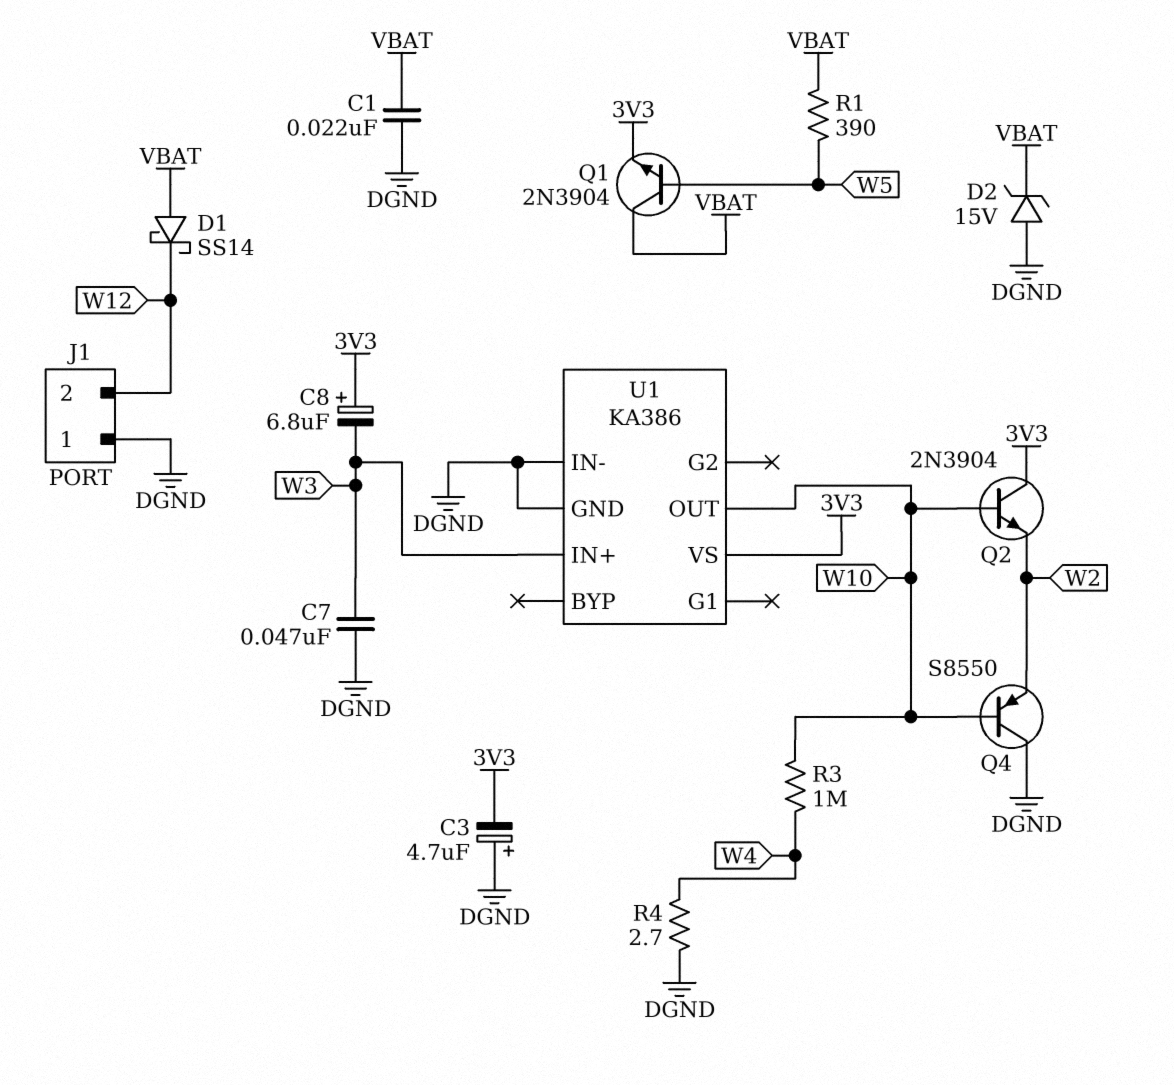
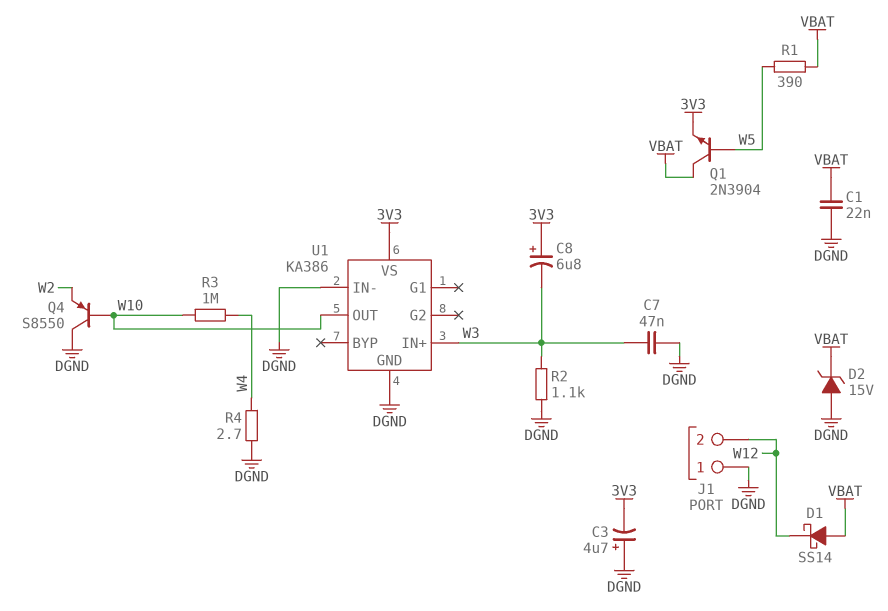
Q2: NPN 2N3904 (B W10, C 3V3, E W2) -> none
R2: none -> 1.1k (DGND, W3)

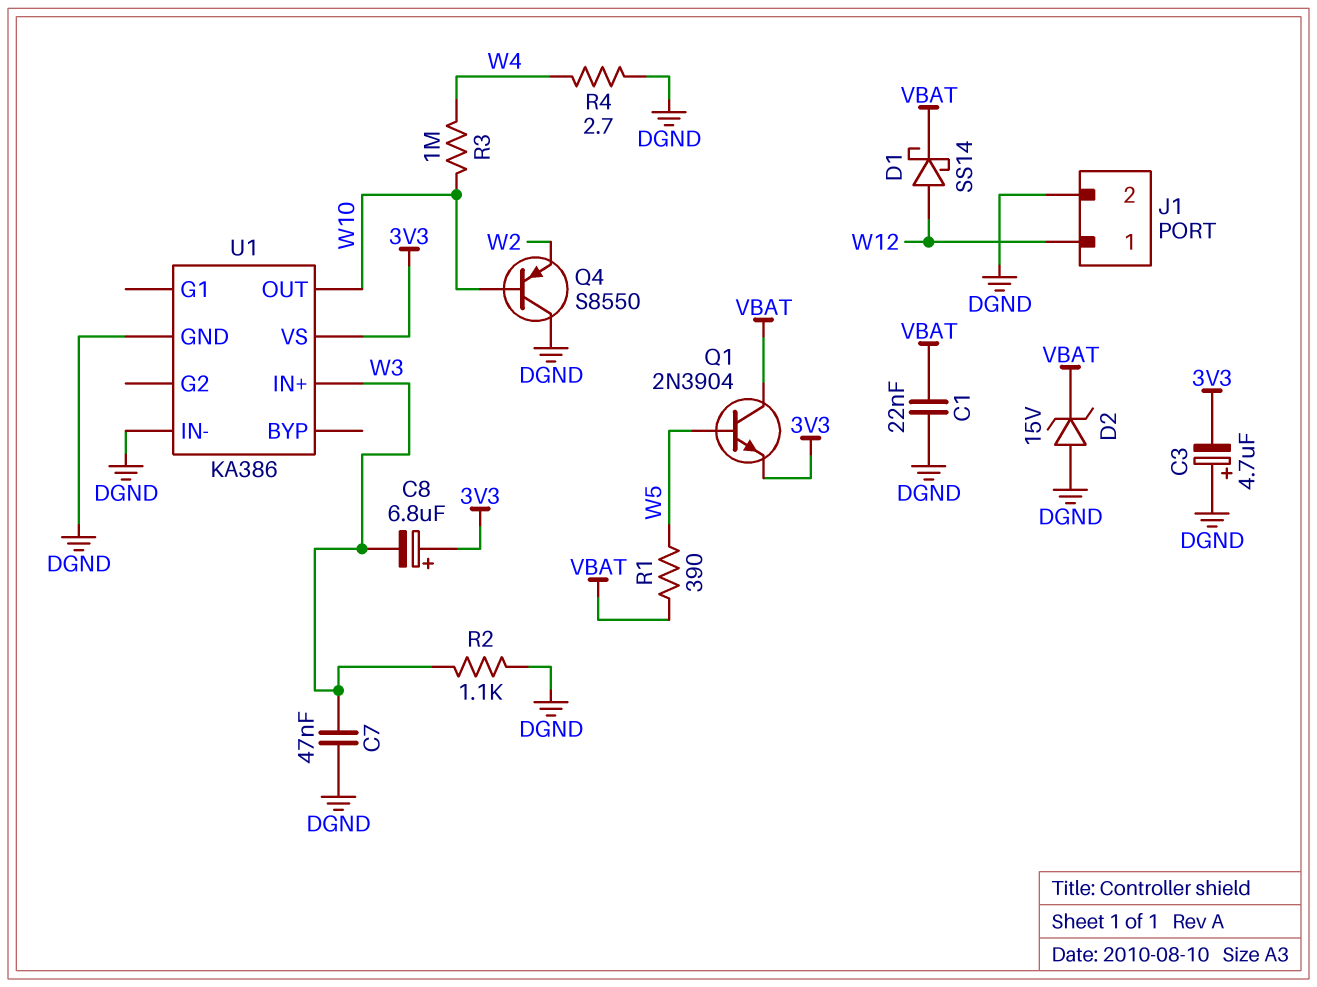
D1: schottky SS14 (A VBAT, K W12) -> schottky SS14 (A W12, K VBAT)
J1 pin 1: DGND -> W12
J1 pin 2: W12 -> DGND

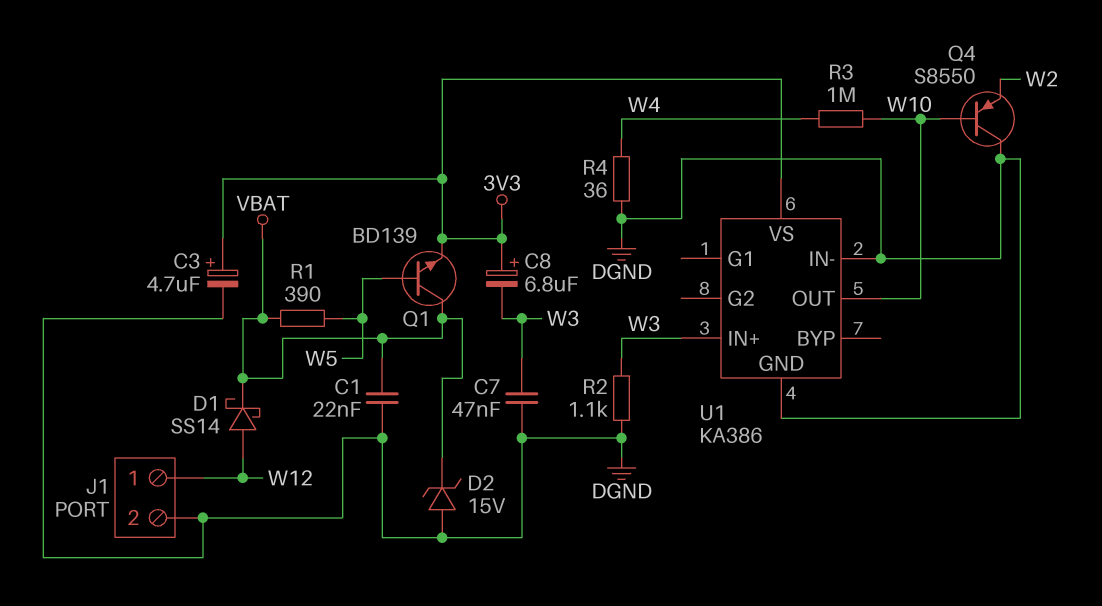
C3: 4.7uF (plus DGND, minus 3V3) -> 4.7uF (plus 3V3, minus DGND)
Q1: NPN 2N3904 (B W5, C VBAT, E 3V3) -> NPN BD139 (B W5, C VBAT, E 3V3)
R4: 2.7 (DGND, W4) -> 36 (DGND, W4)

